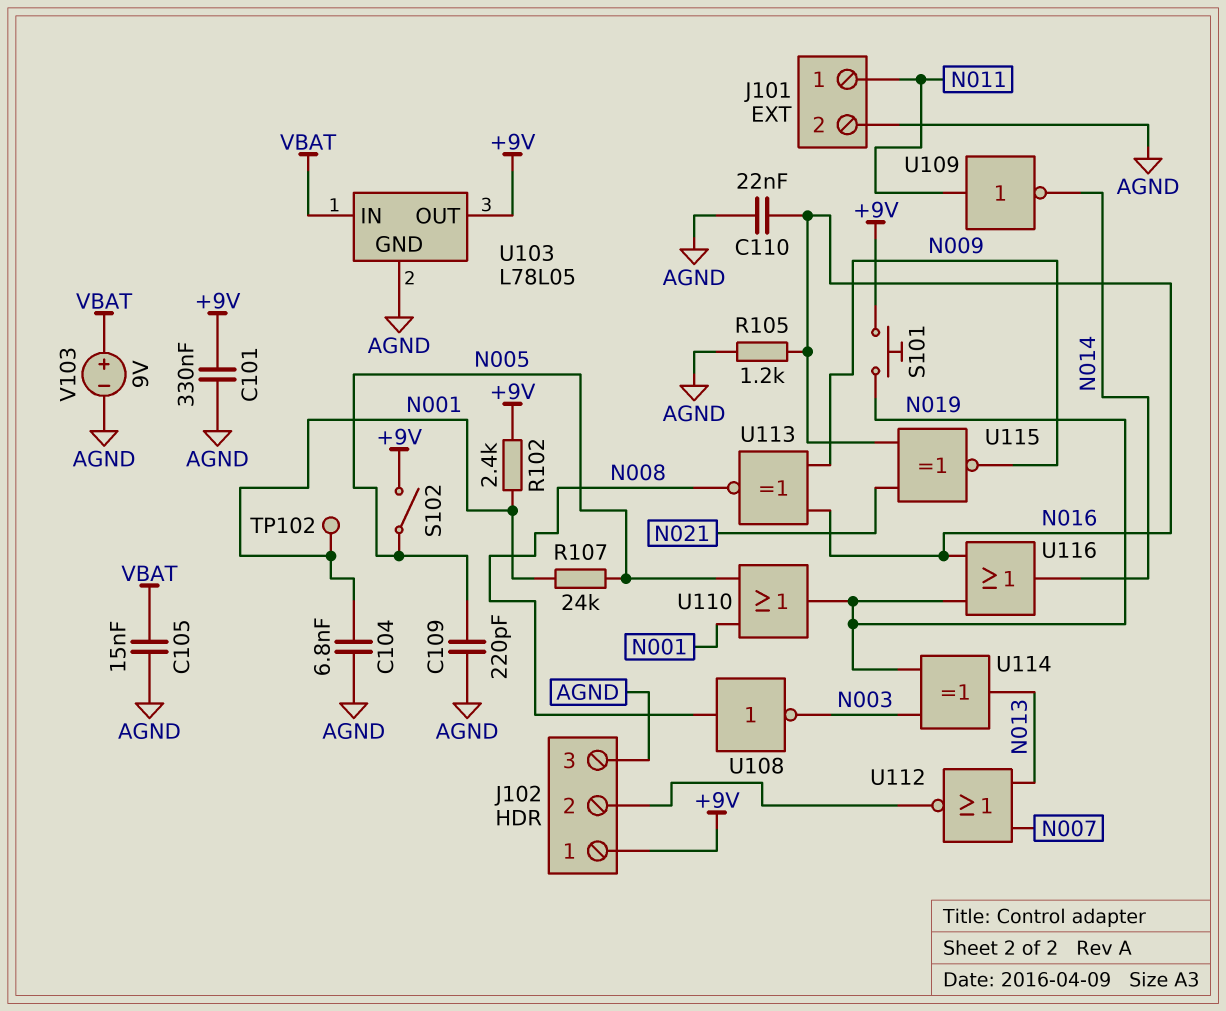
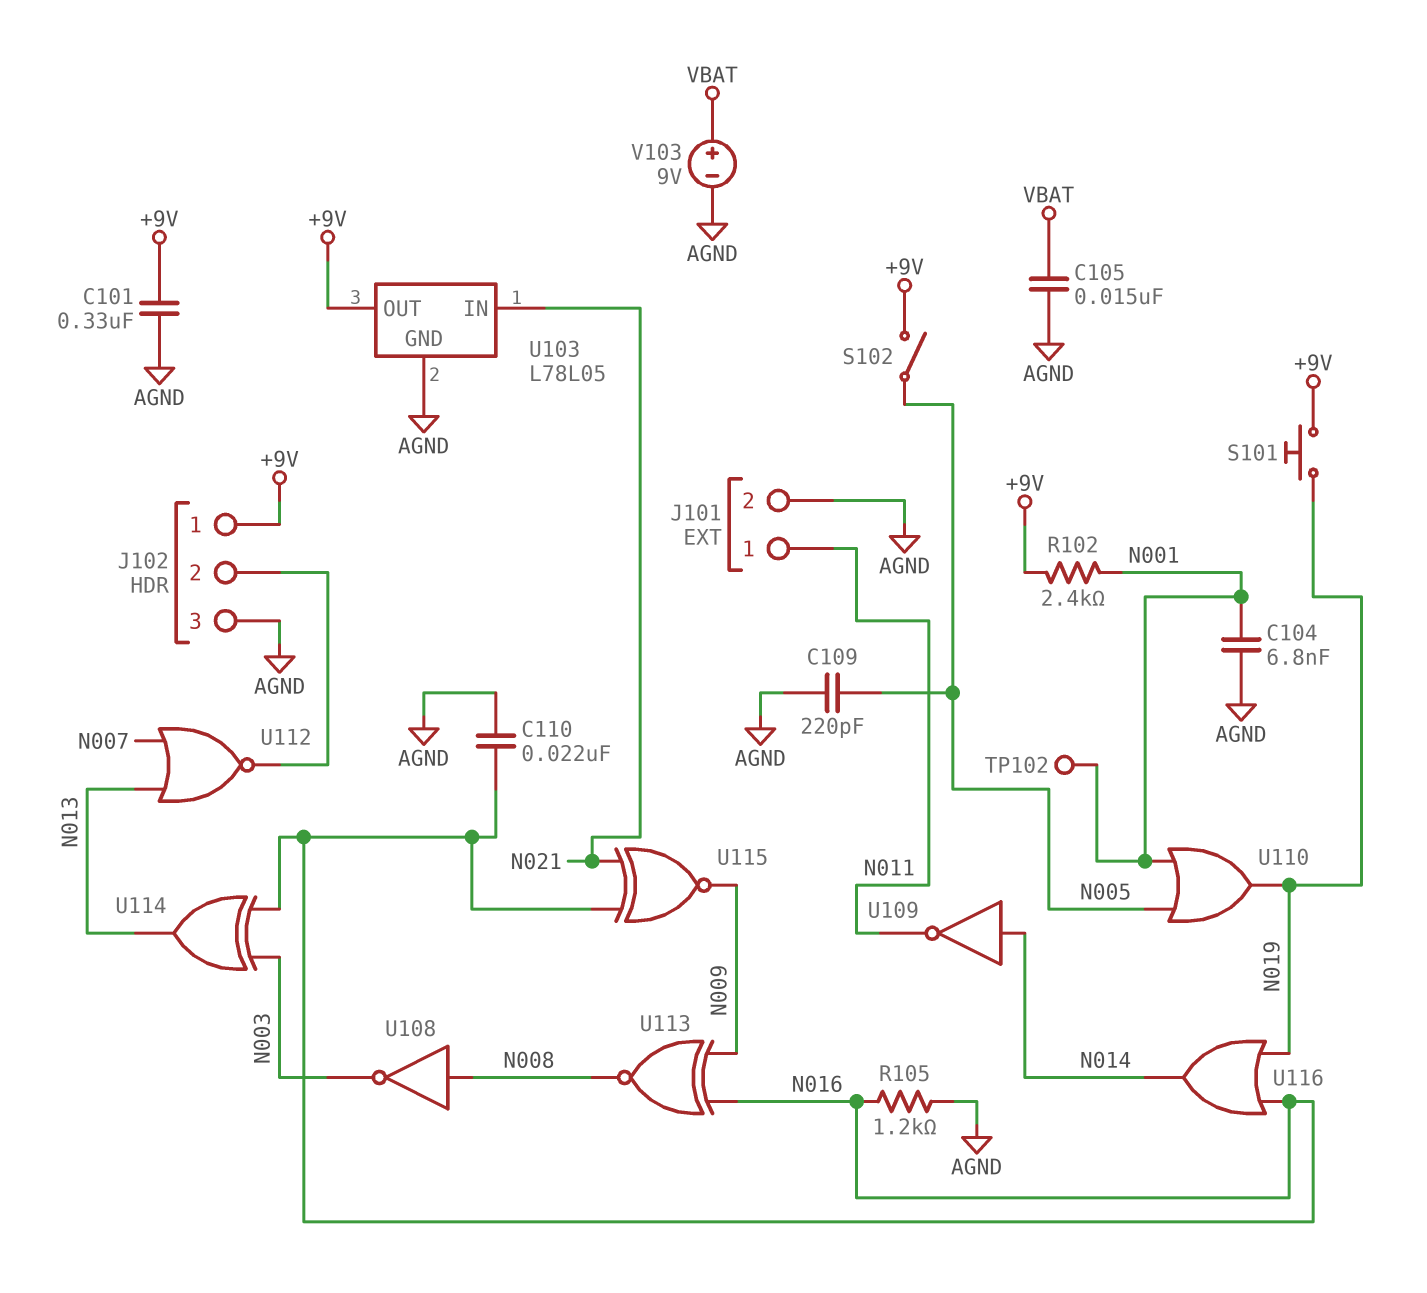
R107: 24k (N001, N005) -> none
U103 pin IN: VBAT -> N021
U109: NOT (in N011, out N014) -> NOT (in N014, out N011)
U114: XOR (in N003, in N019, out N013) -> XOR (in N003, in N016, out N013)

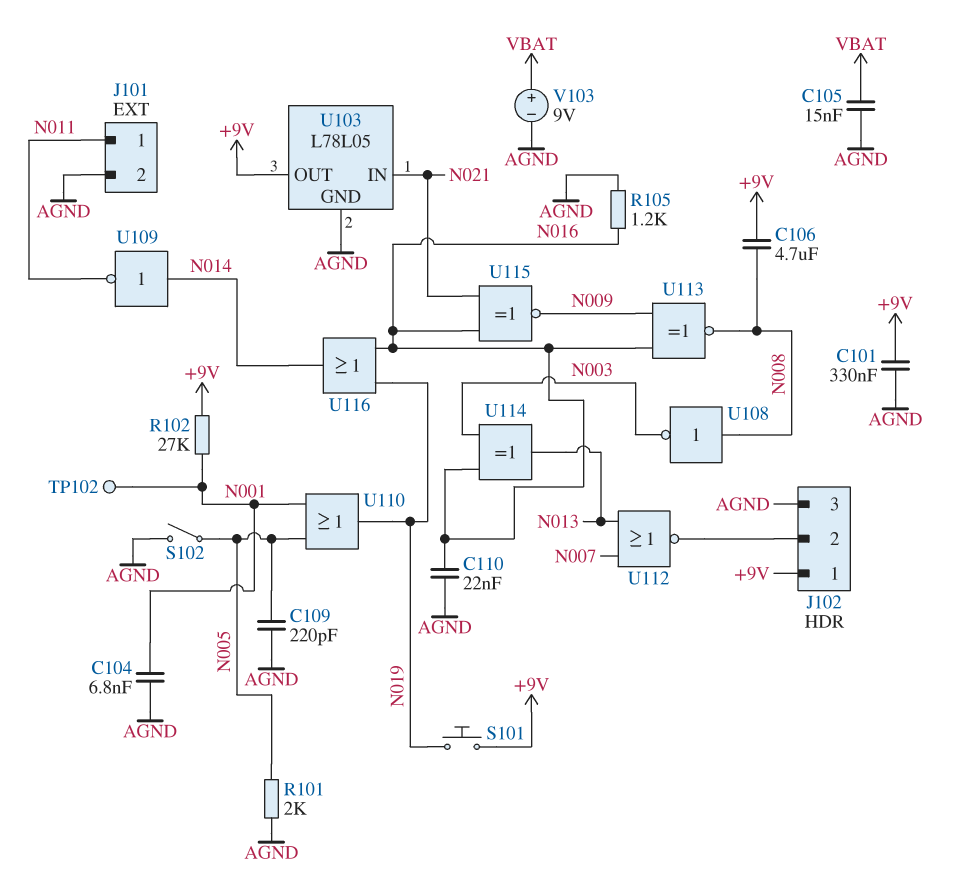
C106: none -> 4.7uF (+9V, N008)
R101: none -> 2k (AGND, N005)
R102: 2.4k (+9V, N001) -> 27k (+9V, N001)
S102: switch (+9V, N005) -> switch (AGND, N005)

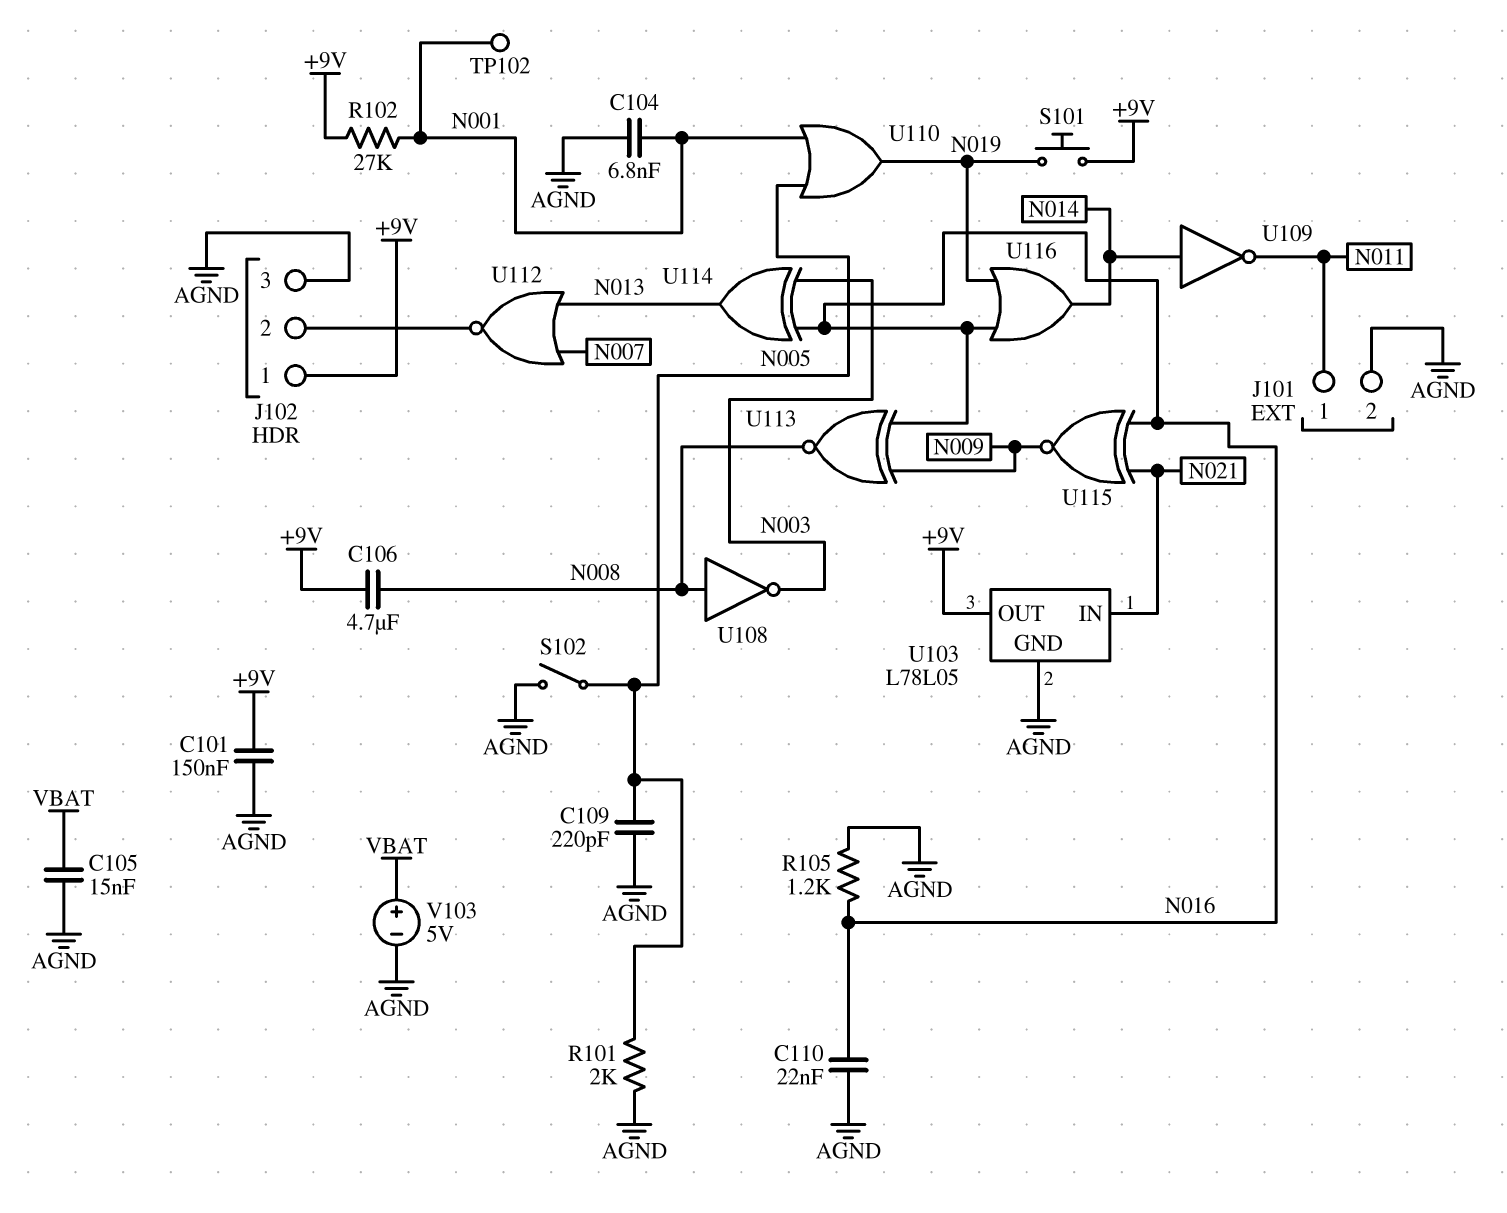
C101: 330nF (+9V, AGND) -> 150nF (+9V, AGND)
V103: 9V (plus VBAT, minus AGND) -> 5V (plus VBAT, minus AGND)

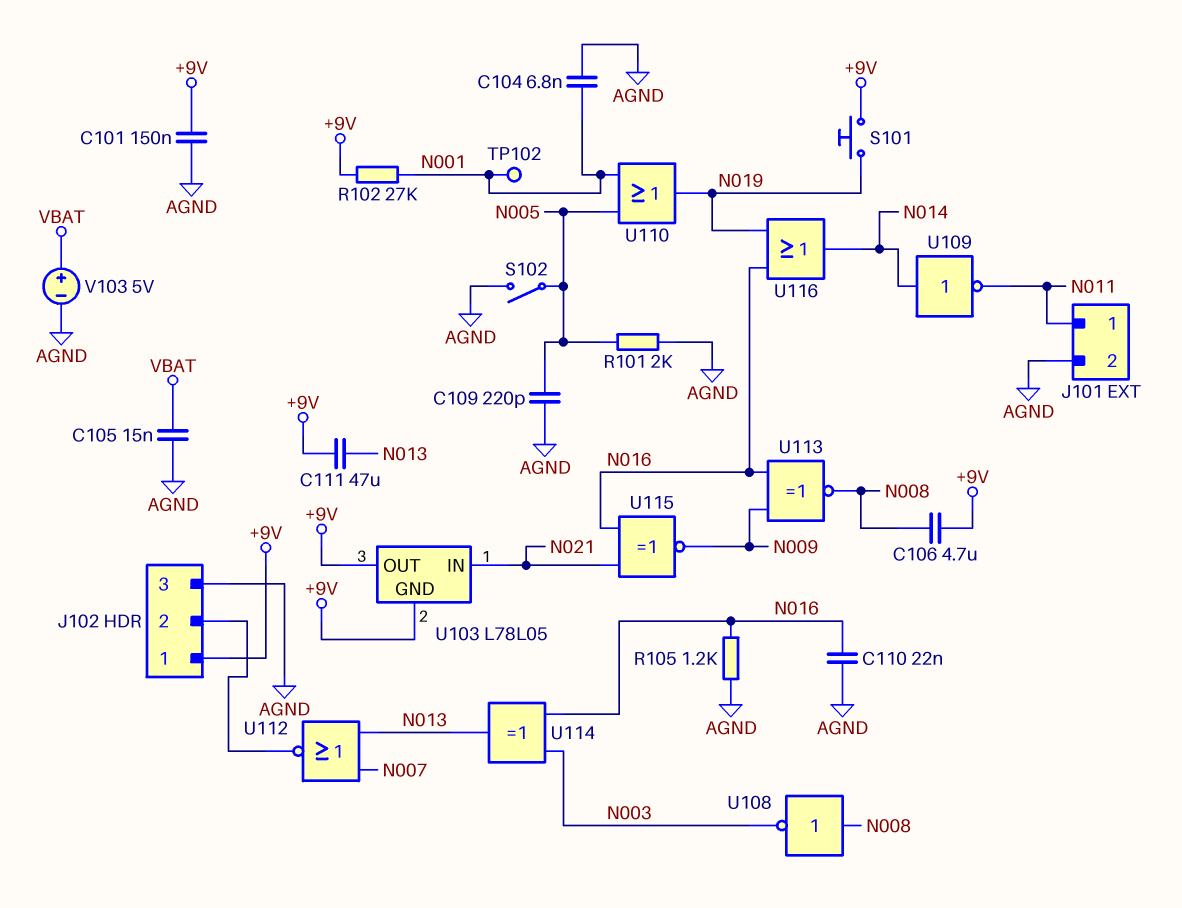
C111: none -> 47uF (+9V, N013)
U103 pin GND: AGND -> +9V

